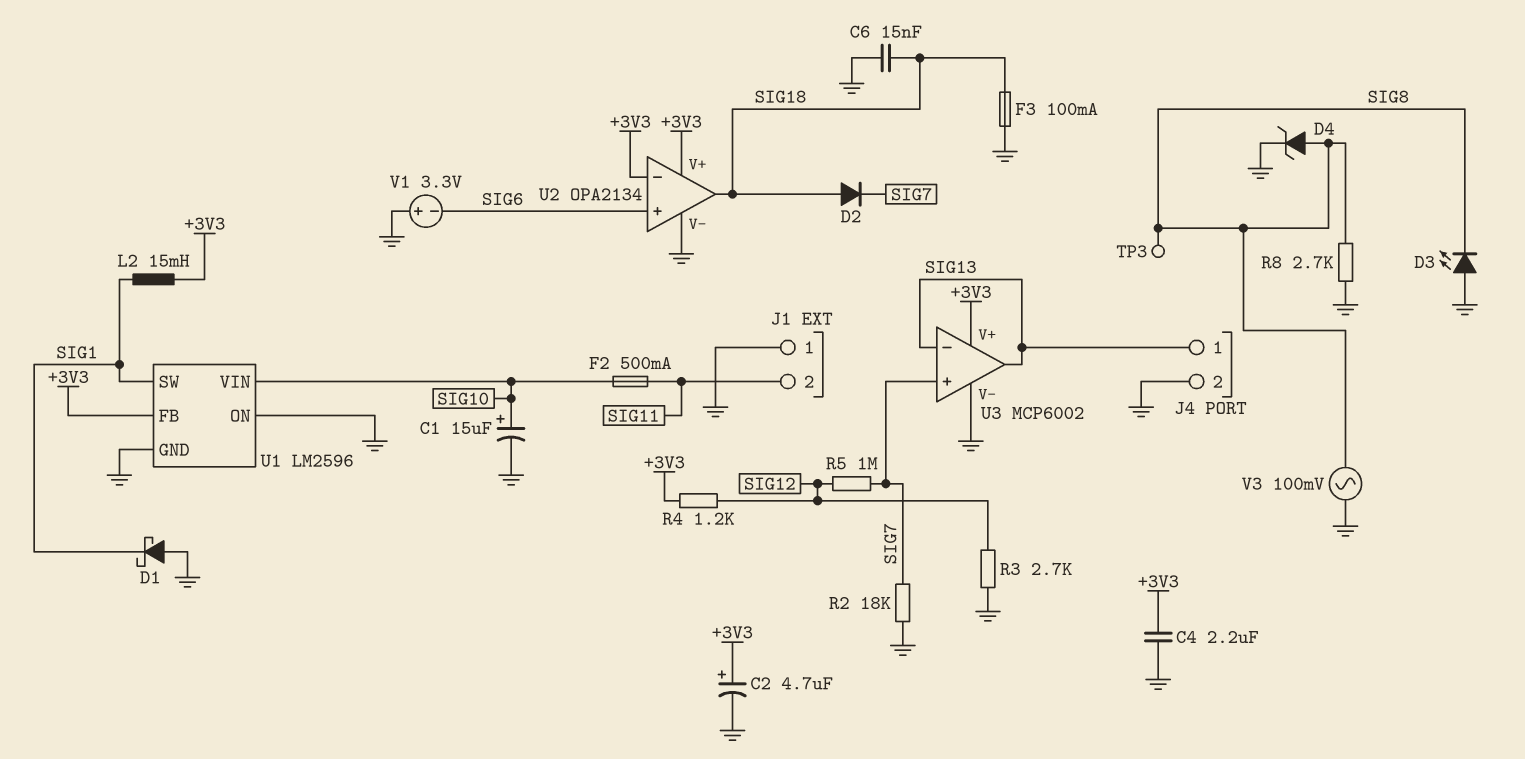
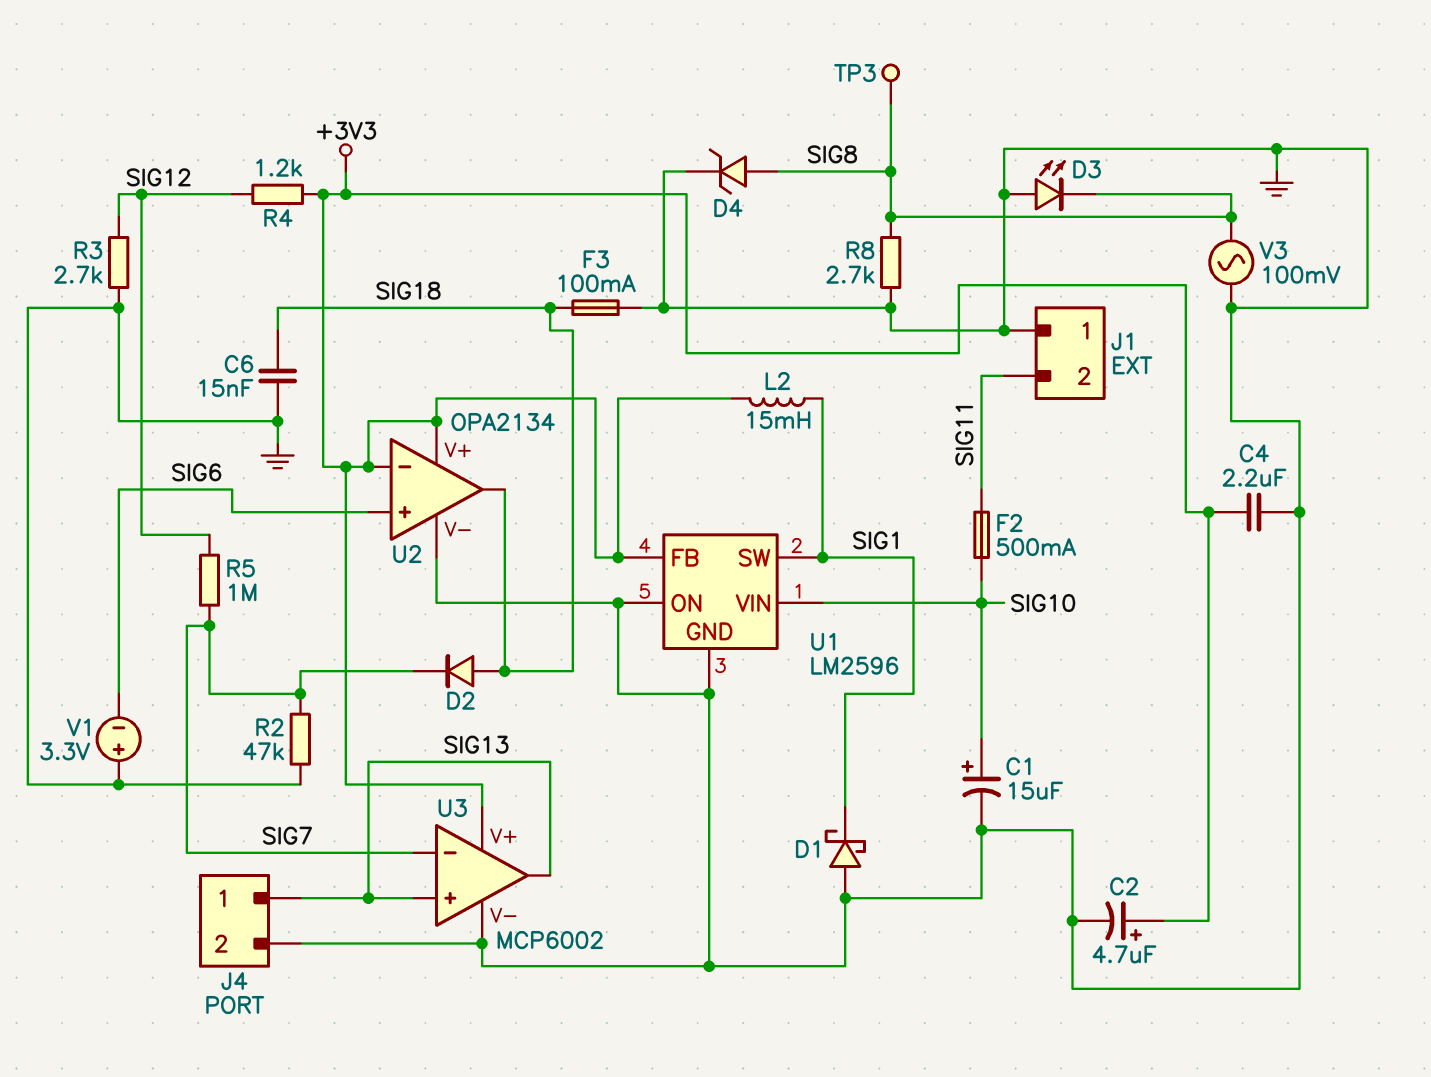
R2: 18k (GND, SIG7) -> 47k (GND, SIG7)
U3 pin in+: SIG7 -> SIG13
U3 pin in-: SIG13 -> SIG7

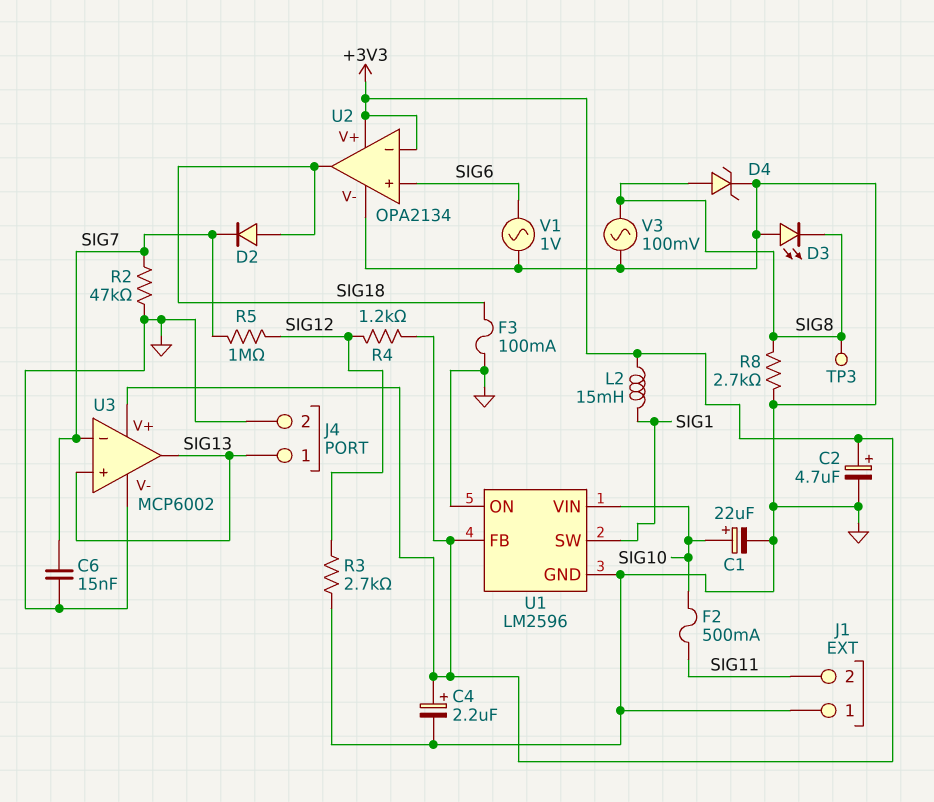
C1: 15uF (plus SIG10, minus GND) -> 22uF (plus SIG10, minus GND)
C4: 2.2uF (+3V3, GND) -> 2.2uF (plus +3V3, minus GND)
C6: 15nF (GND, SIG18) -> 15nF (GND, SIG7)
D1: schottky (A GND, K SIG1) -> none
V1: 3.3V (plus GND, minus SIG6) -> AC 1V (GND, SIG6)

